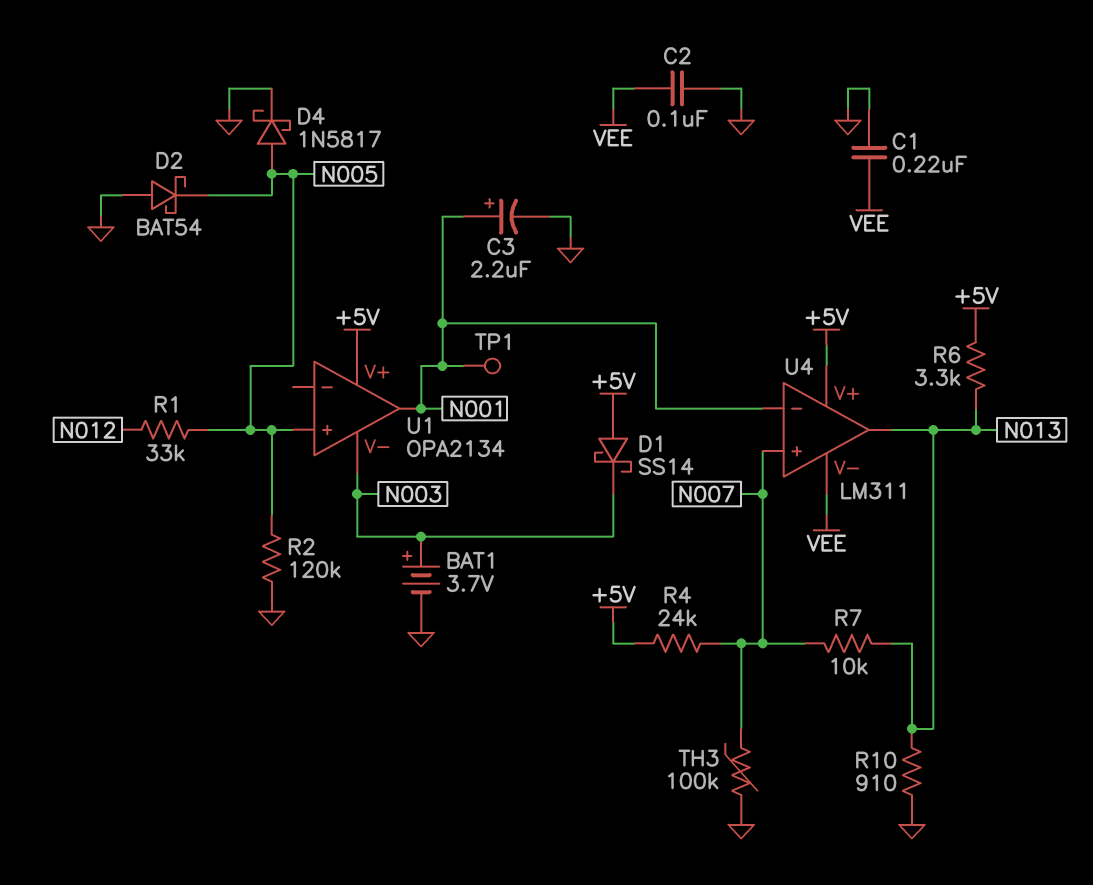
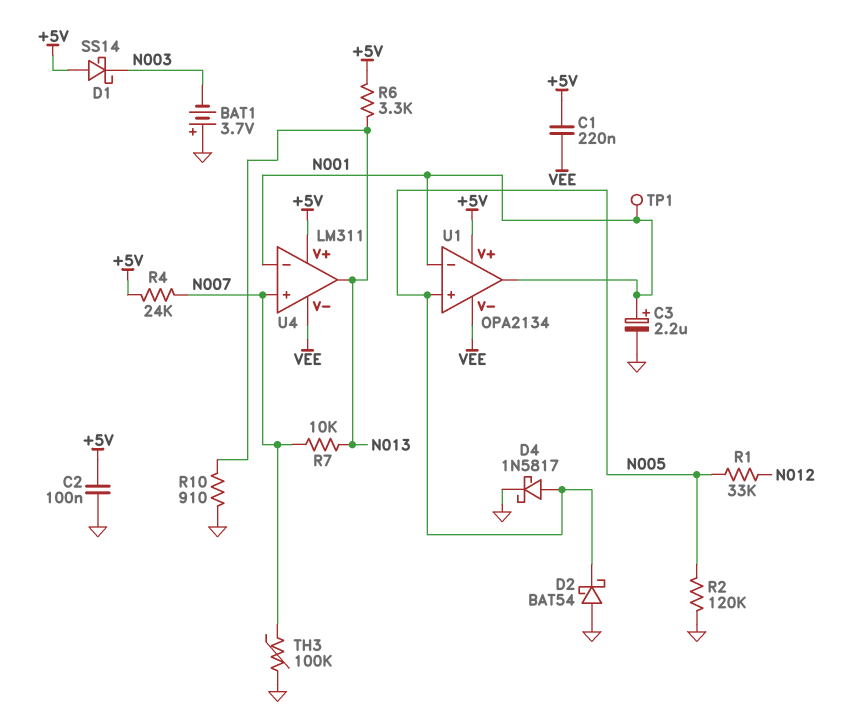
BAT1: 3.7V (plus N003, minus GND) -> 3.7V (plus GND, minus N003)
C1: 220nF (GND, VEE) -> 220nF (+5V, VEE)
C2: 100nF (GND, VEE) -> 100nF (+5V, GND)
U1 pin V-: N003 -> VEE
U1 pin in-: none -> N001

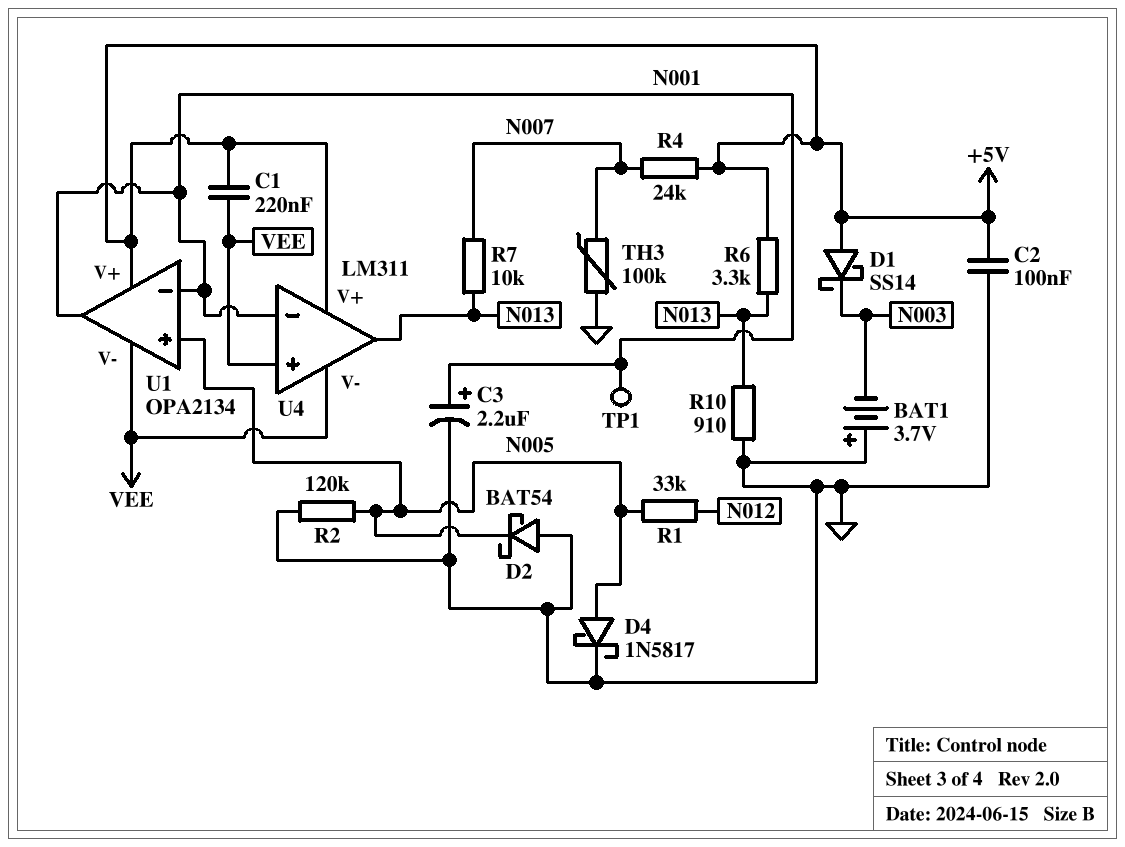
U4 pin in+: N007 -> VEE

